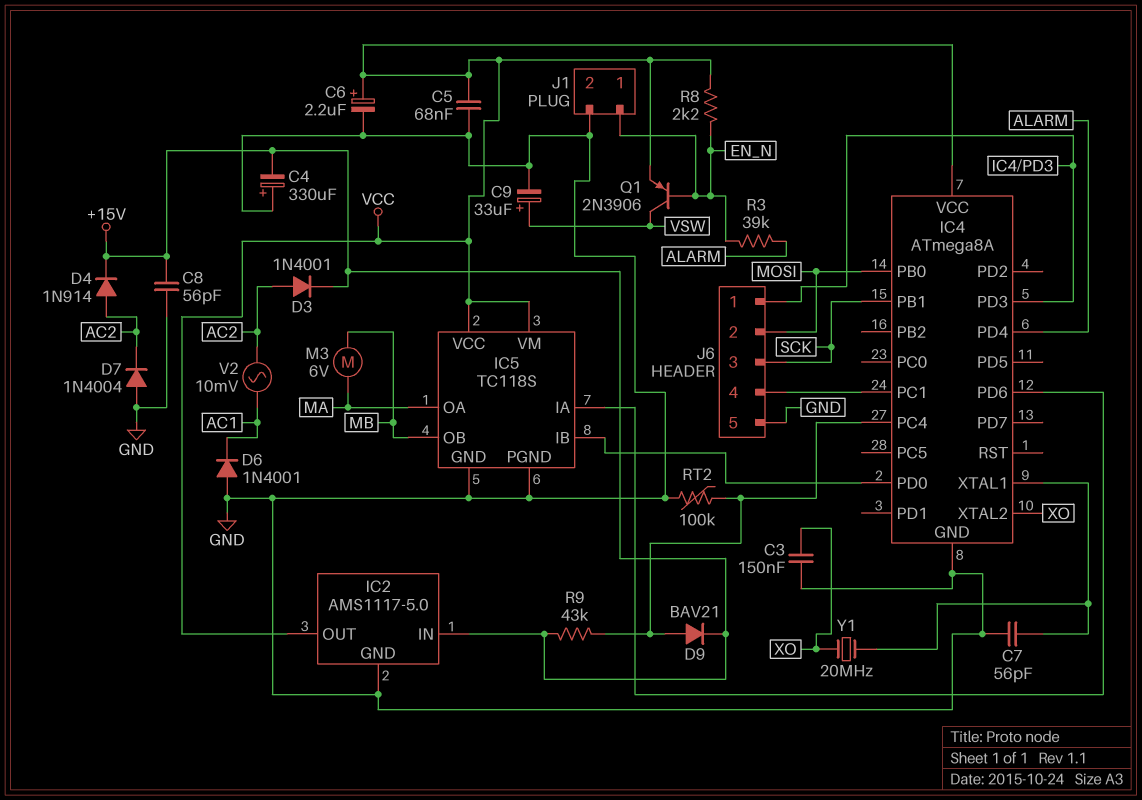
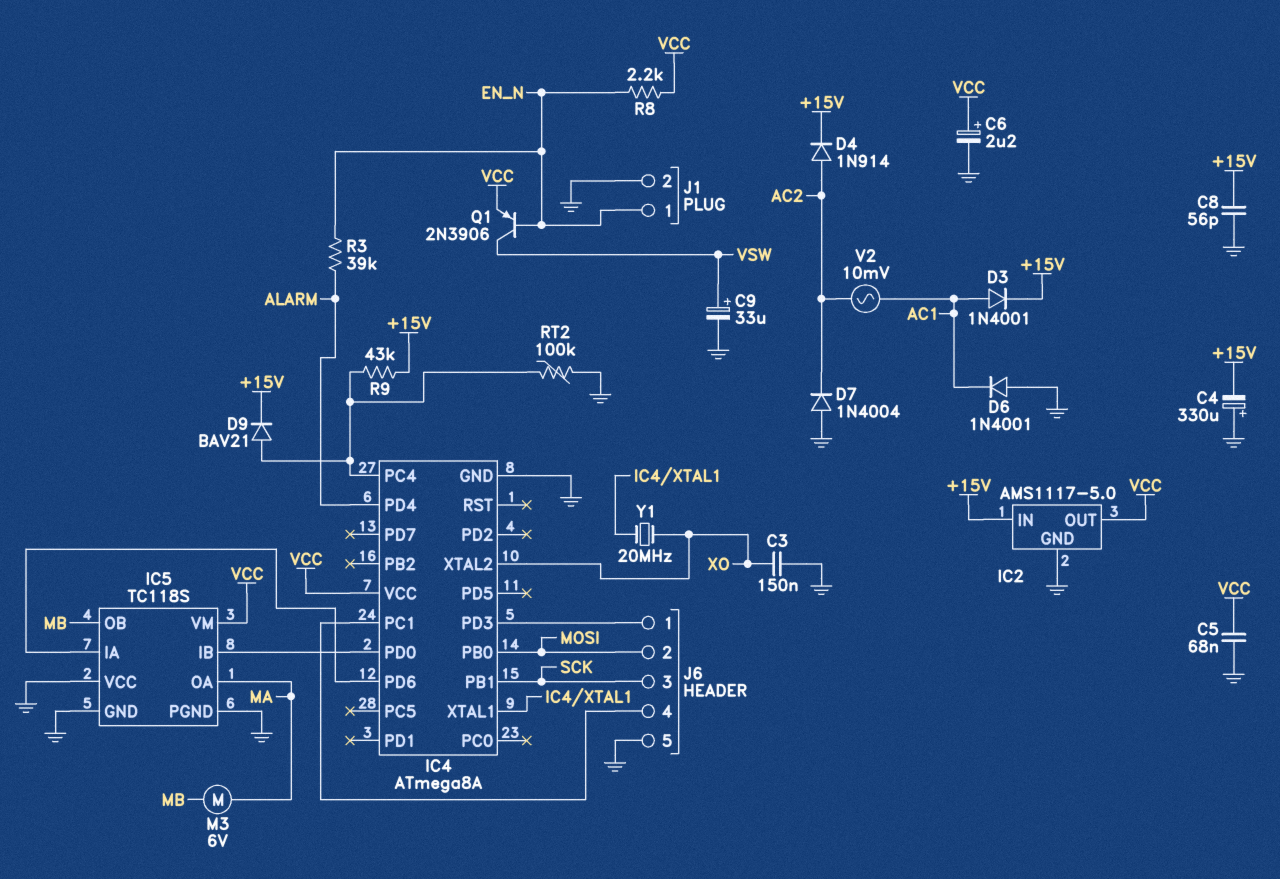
C7: 56pF (GND, IC4/XTAL1) -> none
D3: diode 1N4001 (A AC2, K +15V) -> diode 1N4001 (A AC1, K +15V)
IC5 pin VCC: VCC -> GND

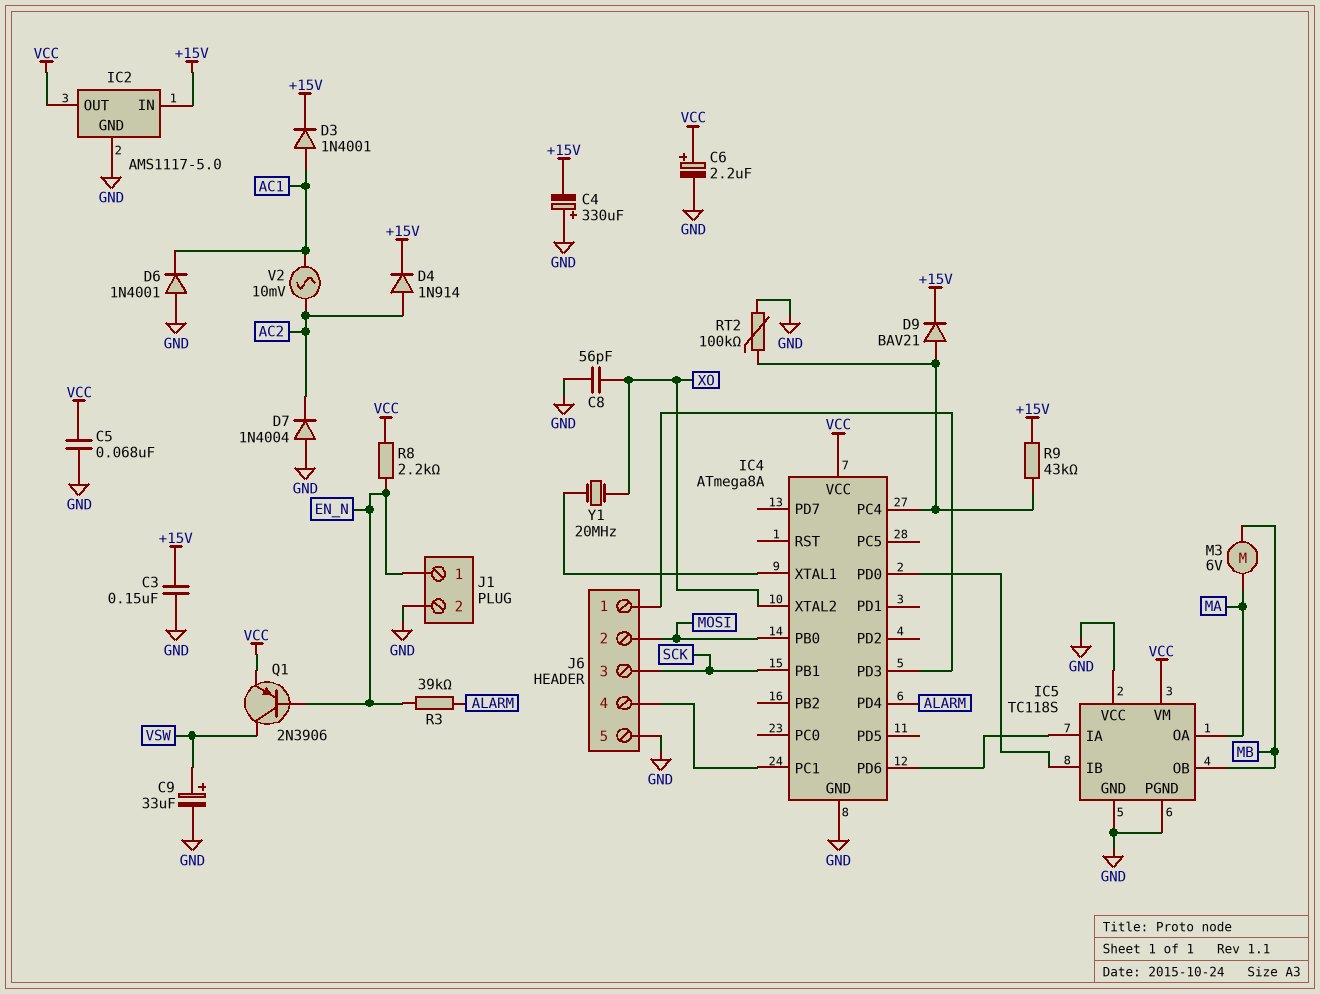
C3: 150nF (GND, XO) -> 150nF (+15V, GND)
C8: 56pF (+15V, GND) -> 56pF (GND, XO)

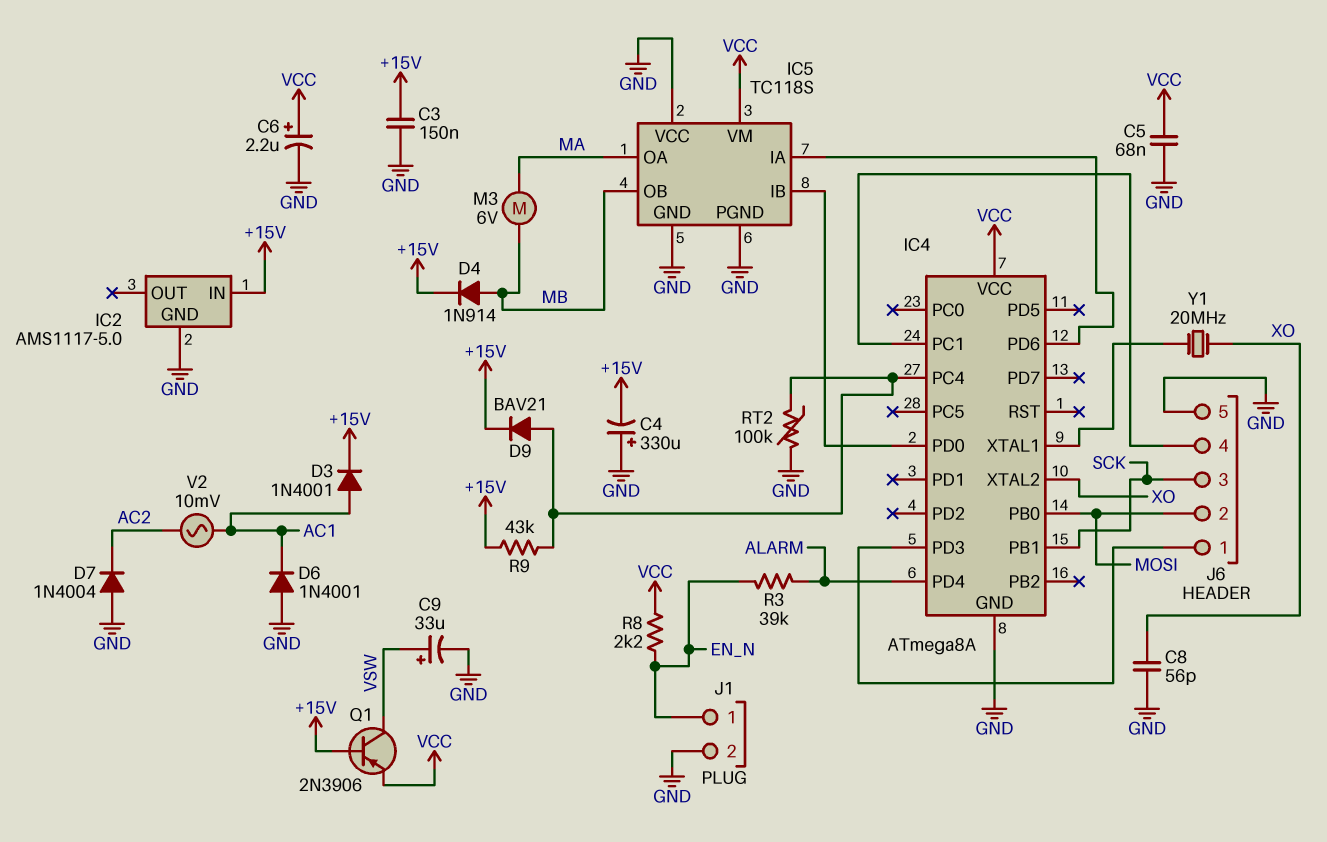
D4: diode 1N914 (A AC2, K +15V) -> diode 1N914 (A MB, K +15V)
IC2 pin OUT: VCC -> none
Q1: PNP 2N3906 (B EN_N, C VSW, E VCC) -> PNP 2N3906 (B +15V, C VSW, E VCC)

